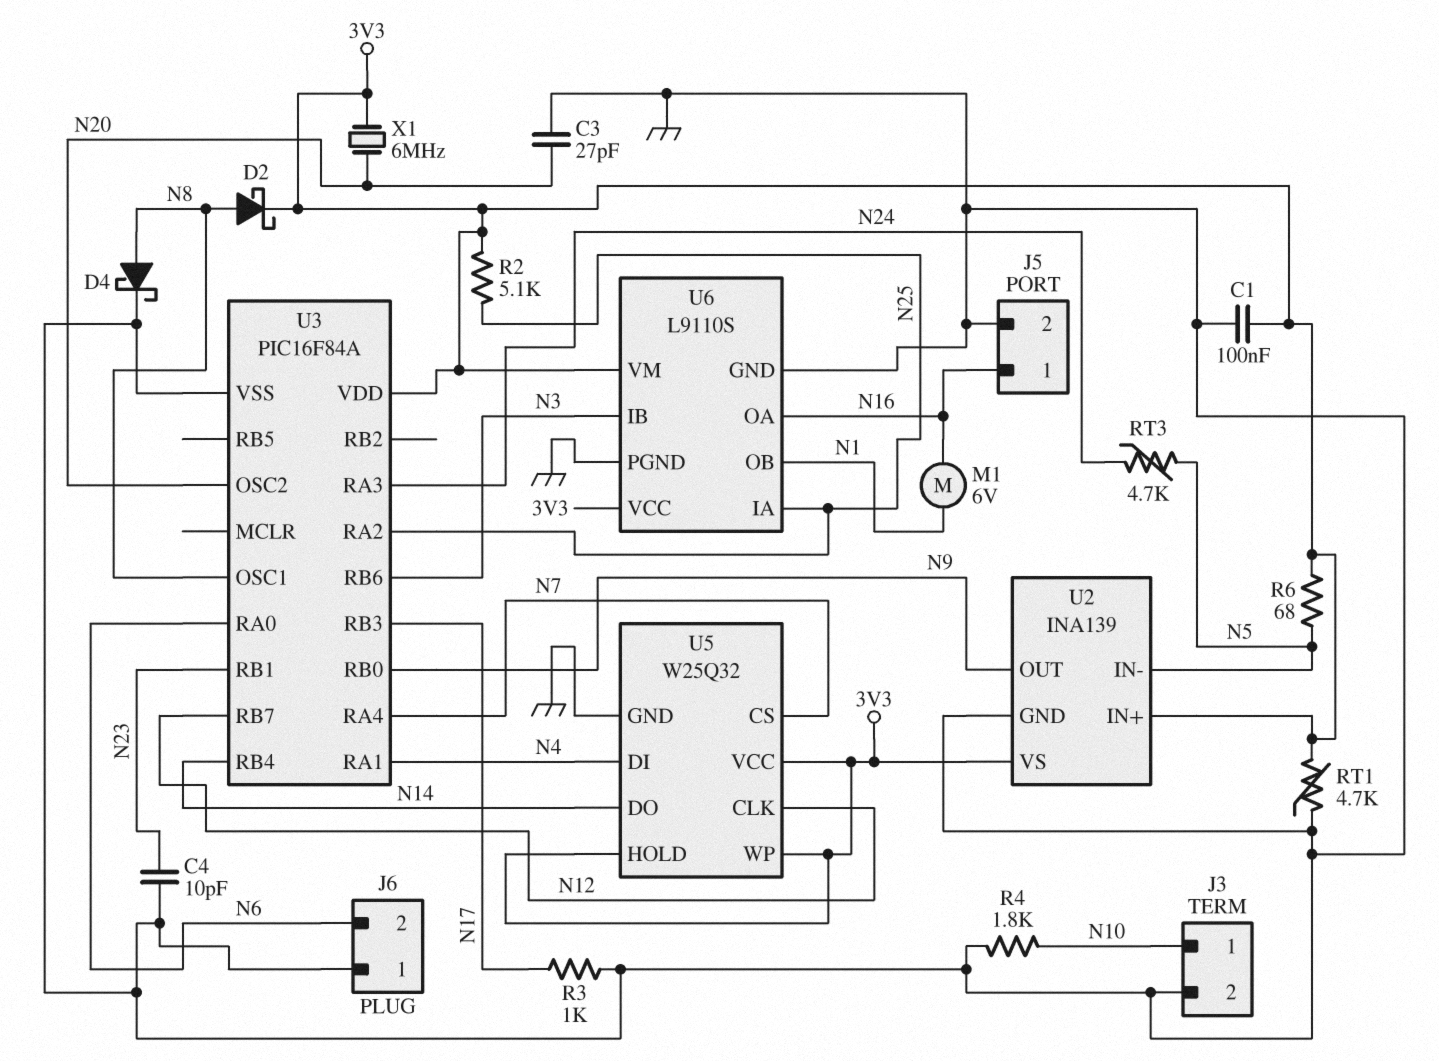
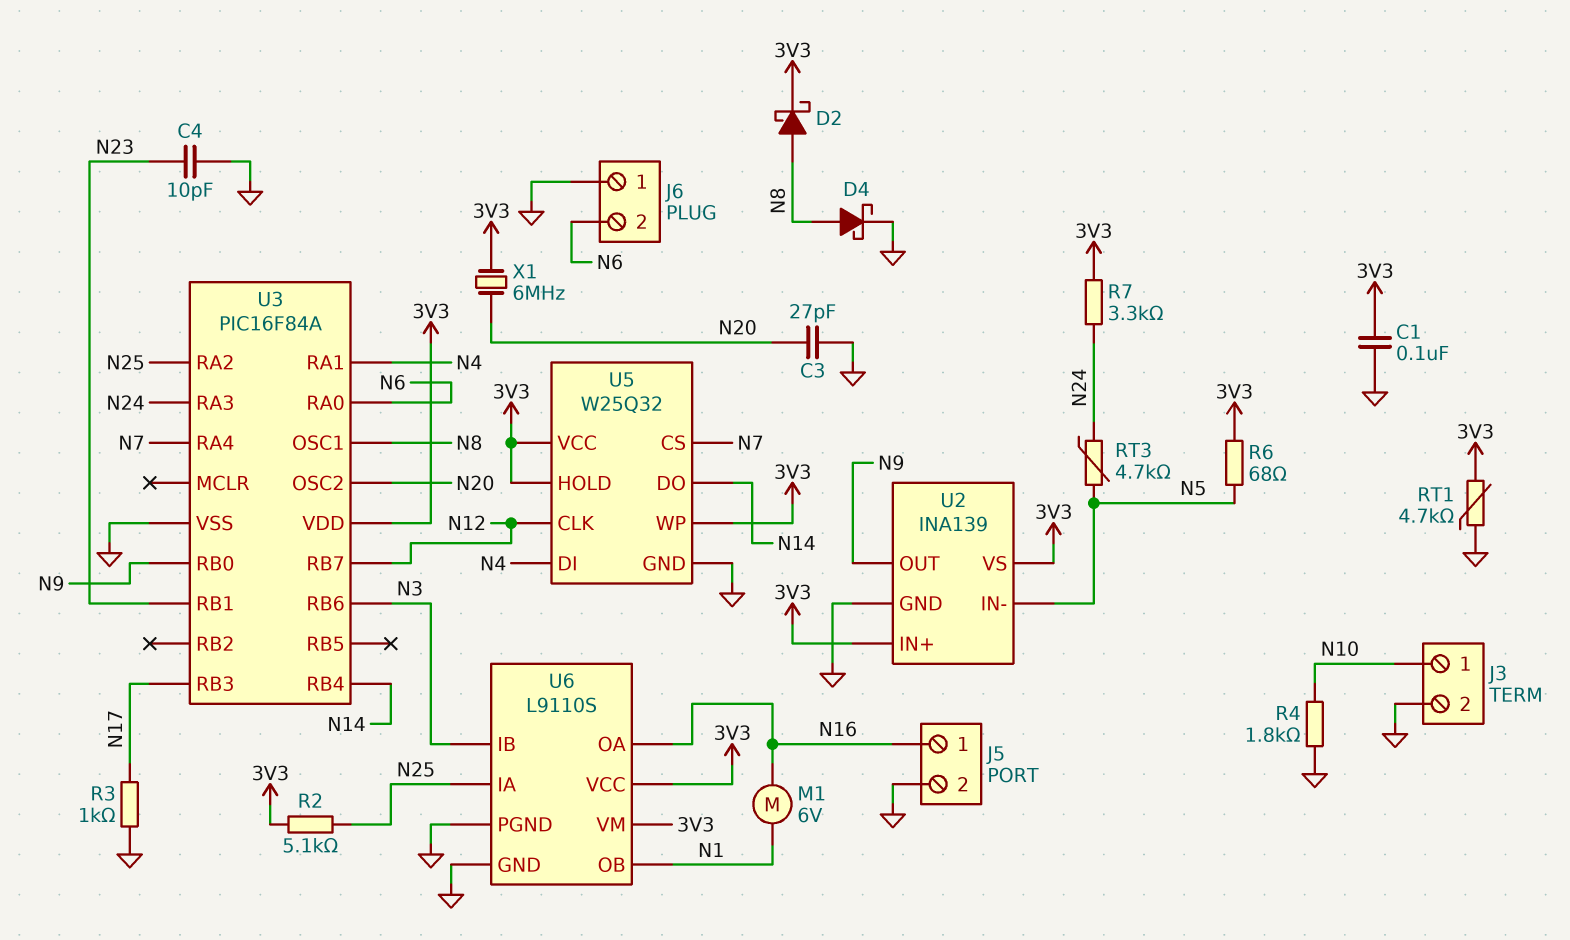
R7: none -> 3.3k (3V3, N24)

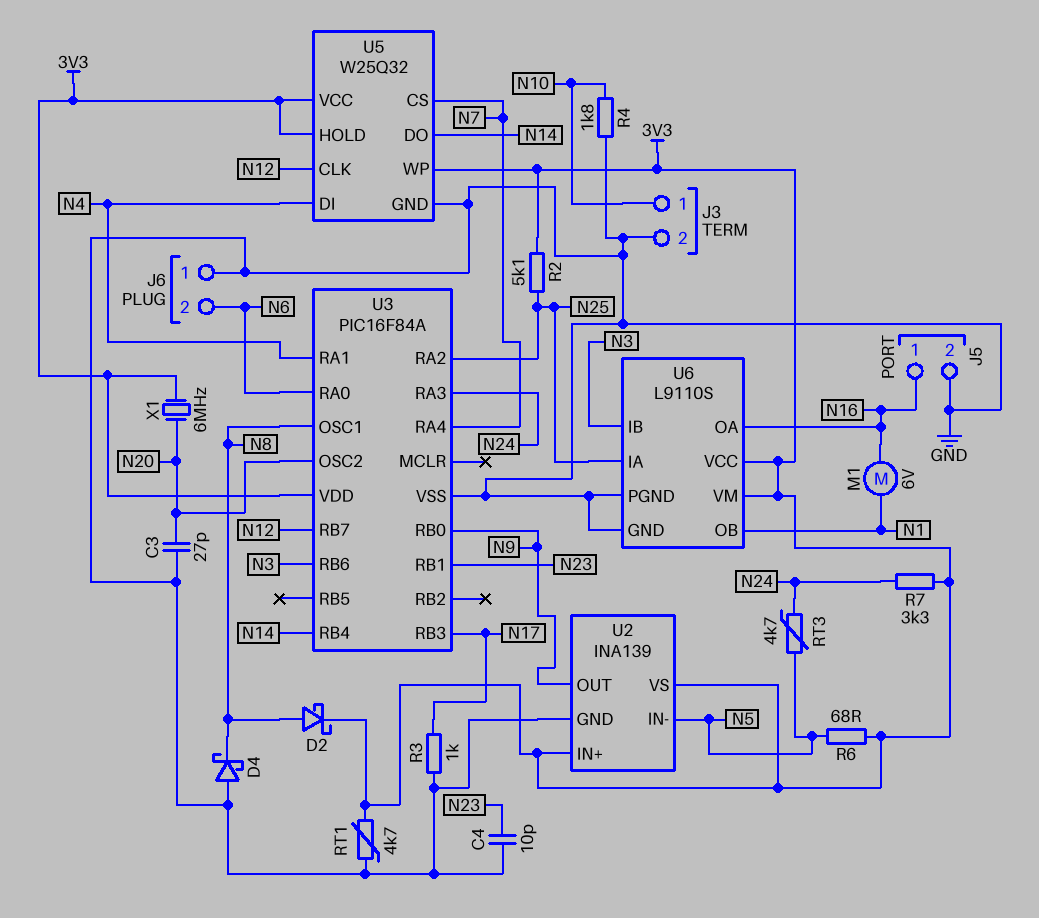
C1: 100nF (3V3, GND) -> none
D4: schottky (A N8, K GND) -> schottky (A GND, K N8)

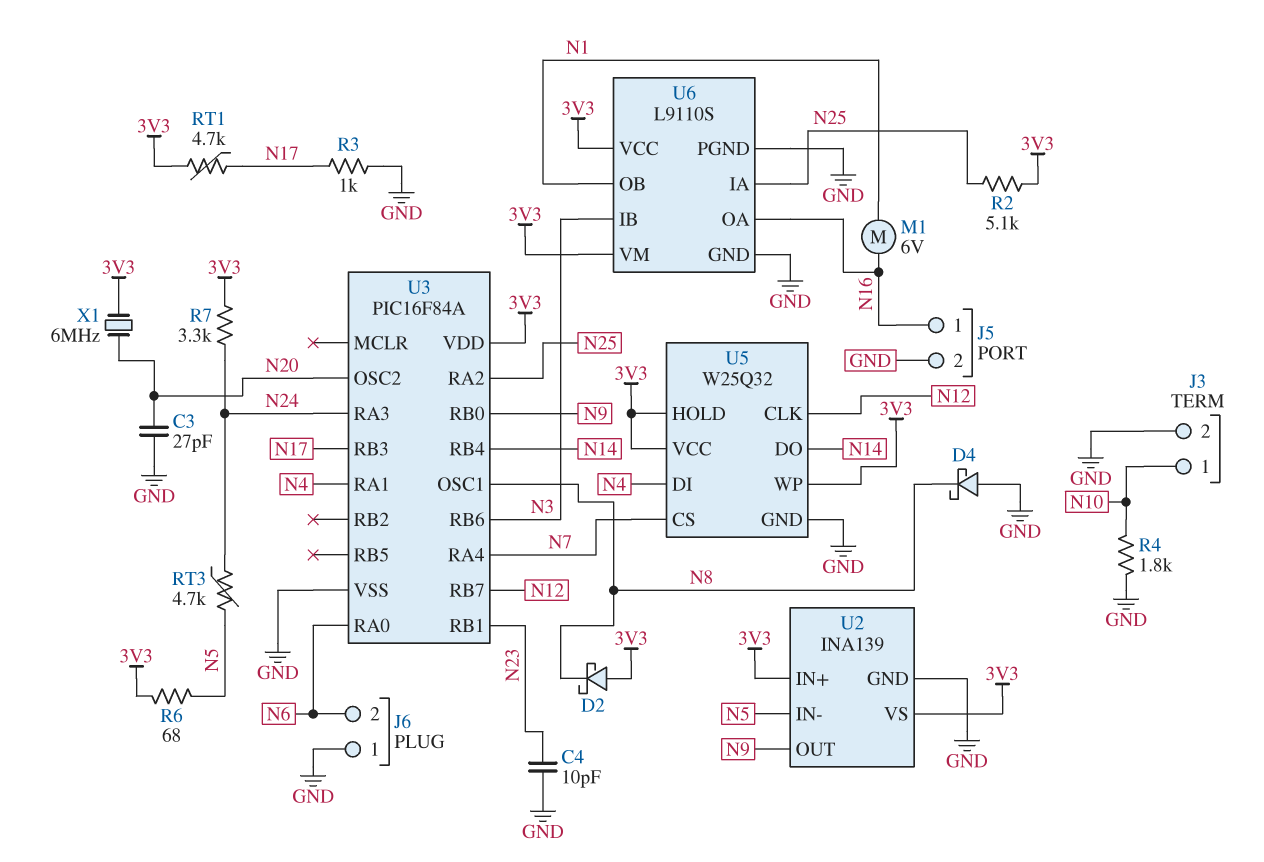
D2: schottky (A N8, K 3V3) -> schottky (A 3V3, K N8)
RT1: 4.7k (3V3, GND) -> 4.7k (3V3, N17)

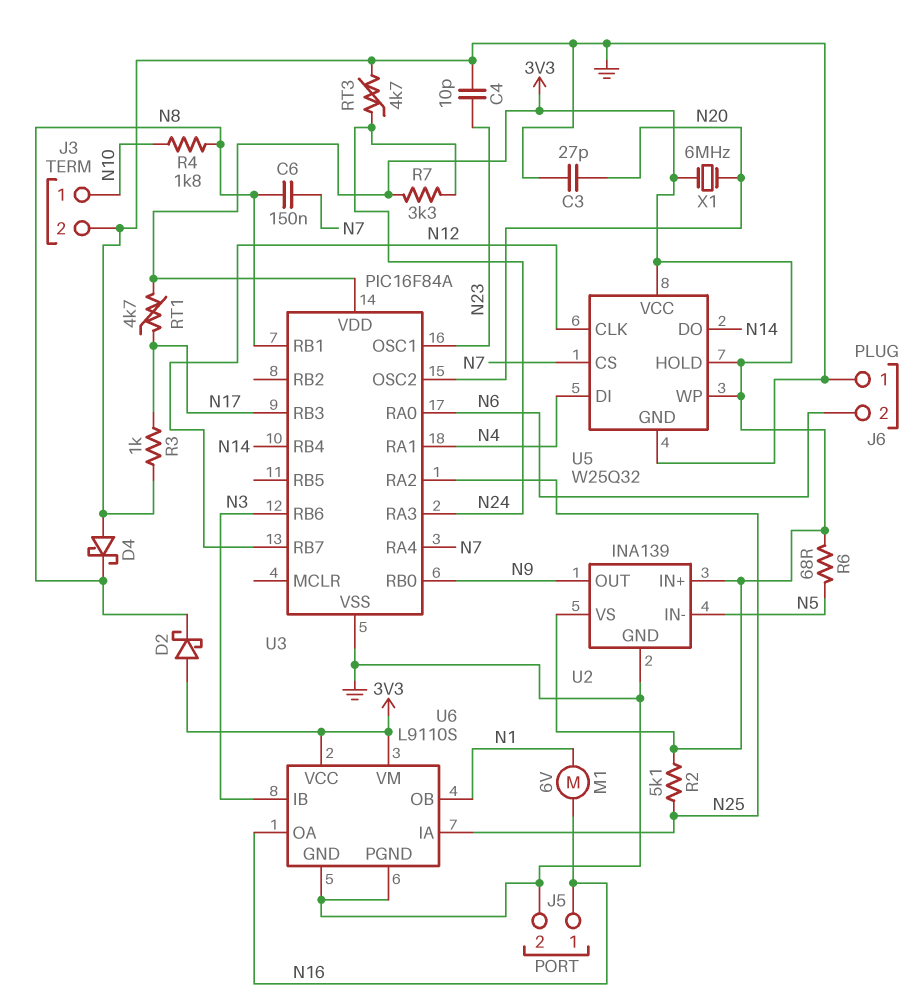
C6: none -> 150nF (N7, N8)
R4: 1.8k (GND, N10) -> 1.8k (N8, N10)
RT3: 4.7k (N5, N24) -> 4.7k (GND, N24)
U3 pin OSC1: N8 -> N23
U3 pin RB1: N23 -> N8

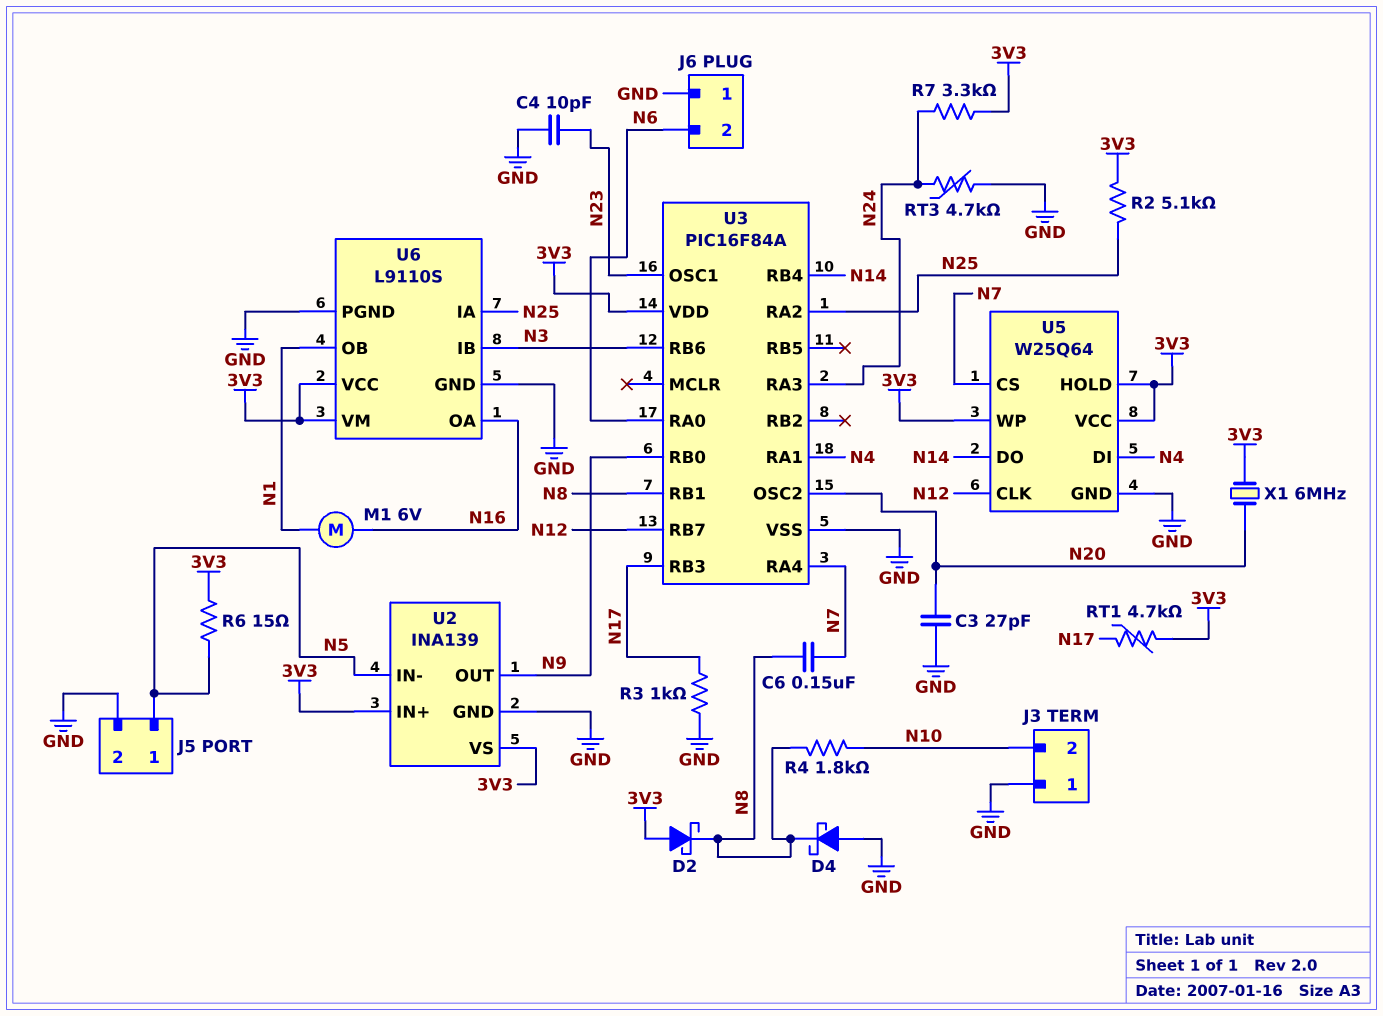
J3 pin 1: N10 -> GND
J3 pin 2: GND -> N10
J5 pin 1: N16 -> N5
R6: 68 (3V3, N5) -> 15 (3V3, N5)
U5: W25Q32 -> W25Q64

